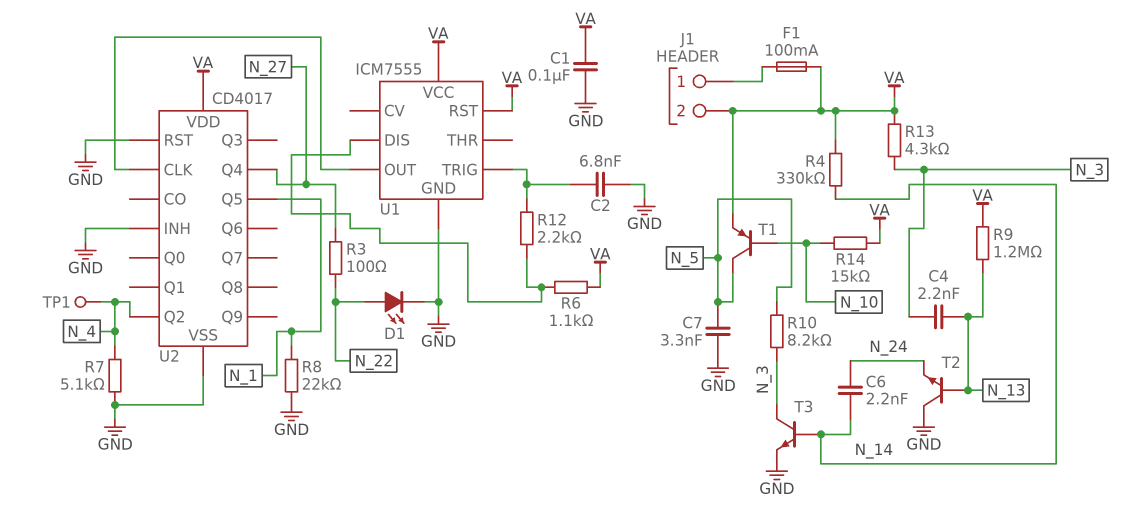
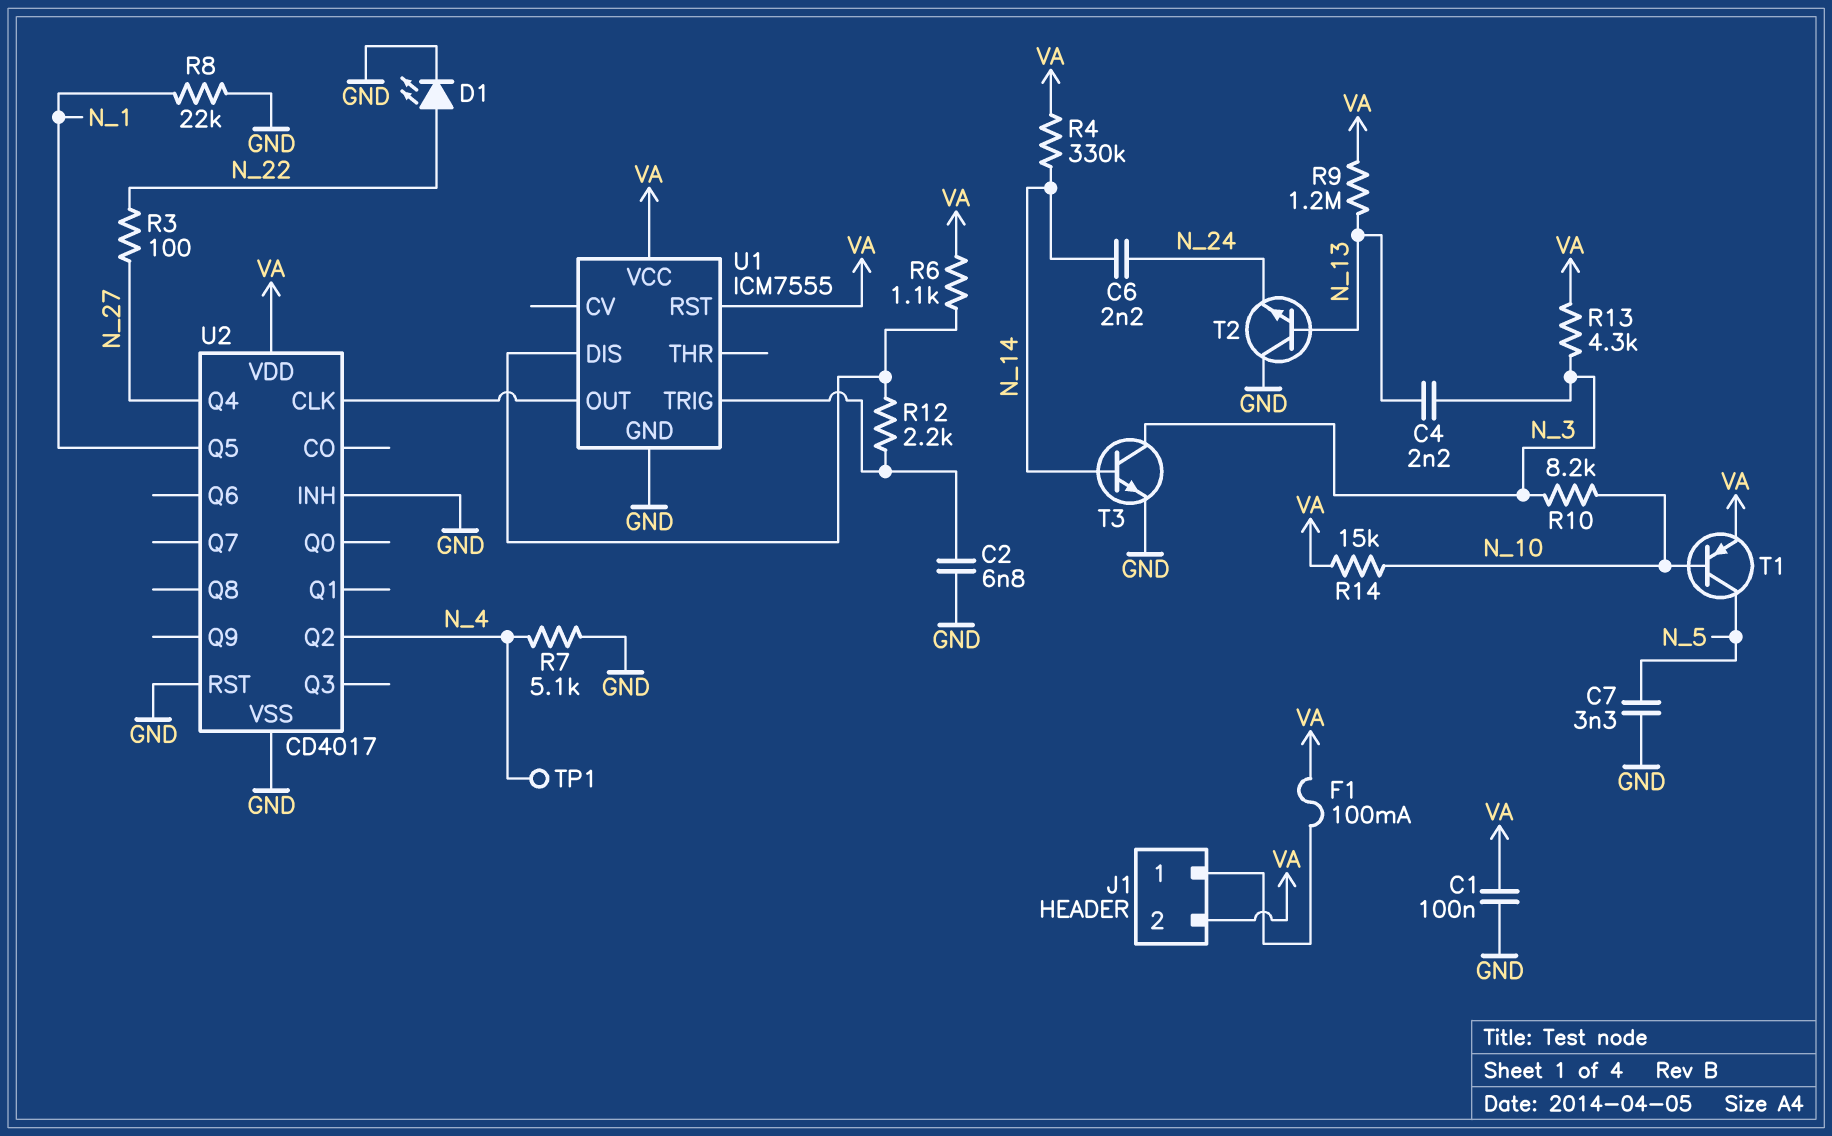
R10: 8.2k (N_3, N_5) -> 8.2k (N_3, N_10)

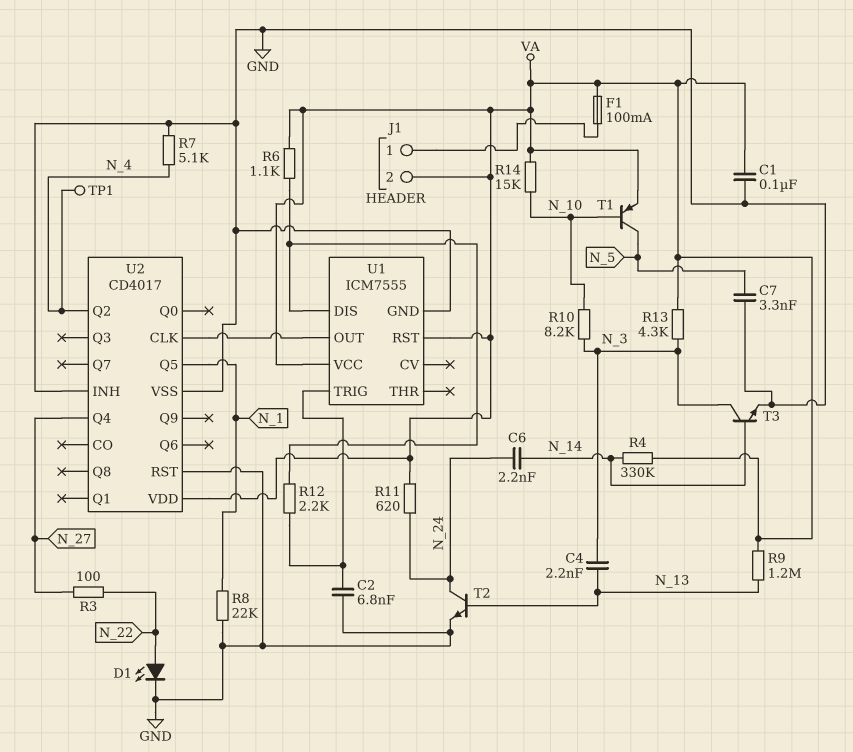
R11: none -> 620 (N_24, VA)
T2: NPN (B N_13, C GND, E N_24) -> NPN (B N_13, C N_24, E GND)

